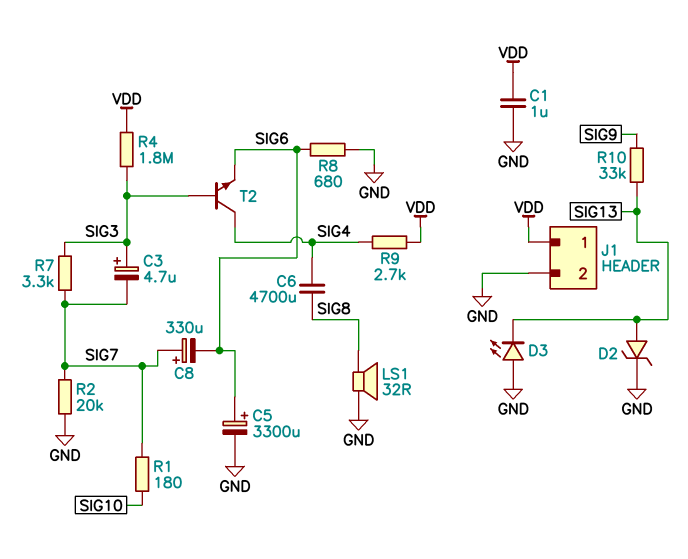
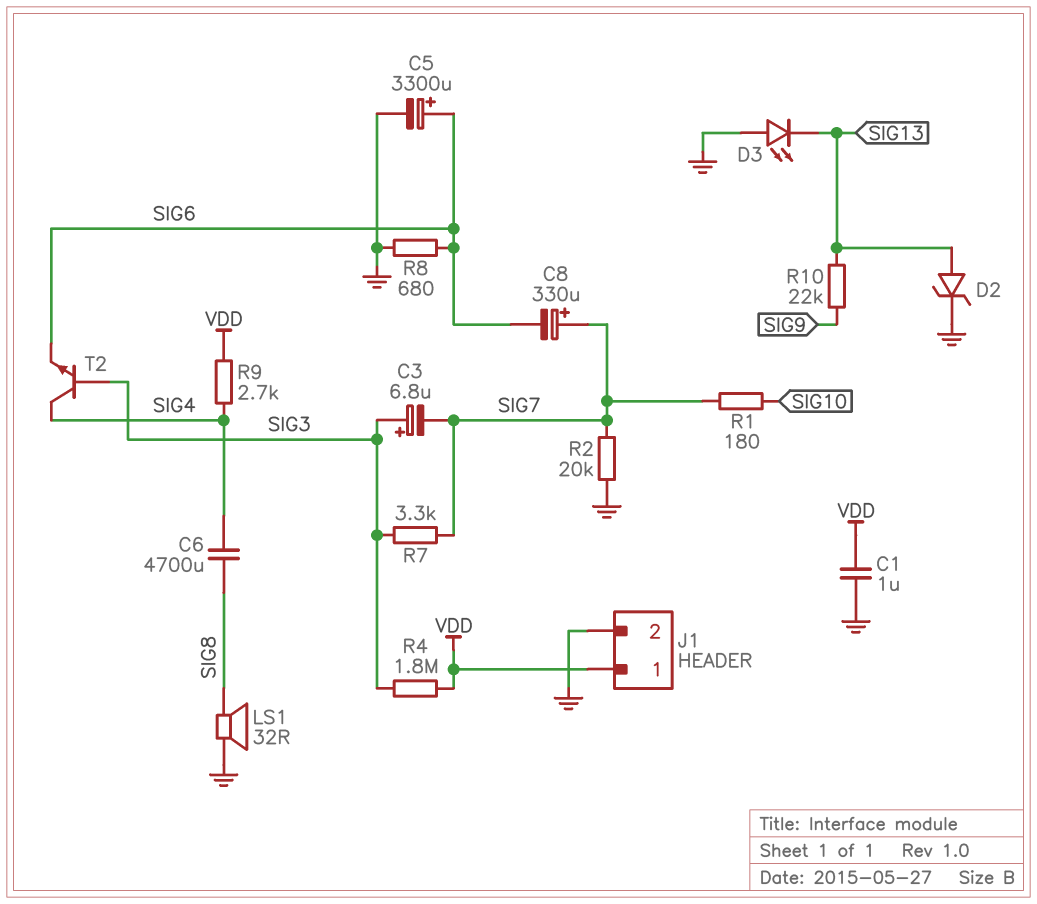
C3: 4.7uF (plus SIG3, minus SIG7) -> 6.8uF (plus SIG3, minus SIG7)
R10: 33k (SIG9, SIG13) -> 22k (SIG9, SIG13)

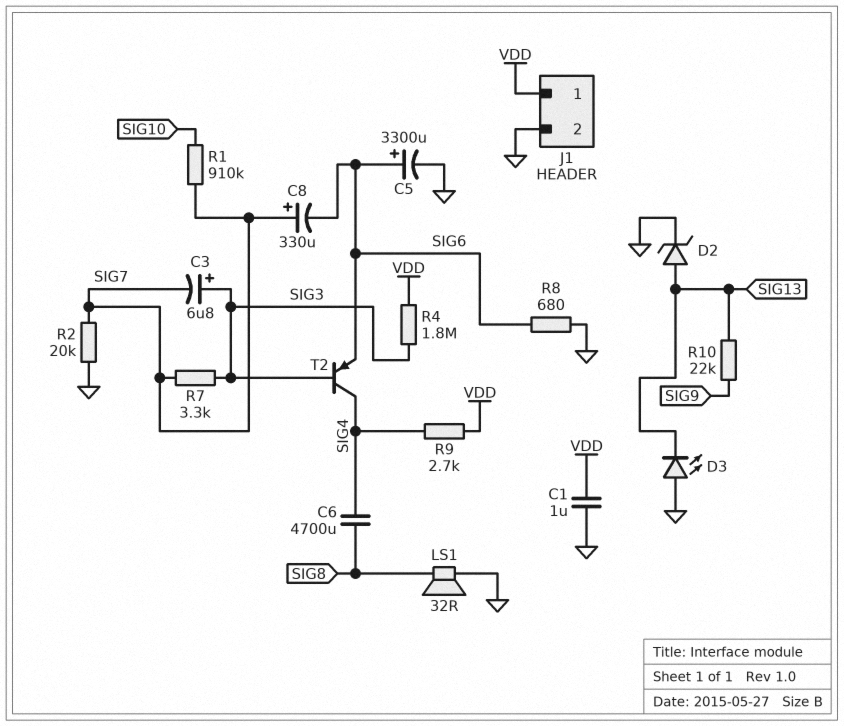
R1: 180 (SIG7, SIG10) -> 910k (SIG7, SIG10)
T2: NPN (B SIG3, C SIG4, E SIG6) -> PNP (B SIG3, C SIG4, E SIG6)

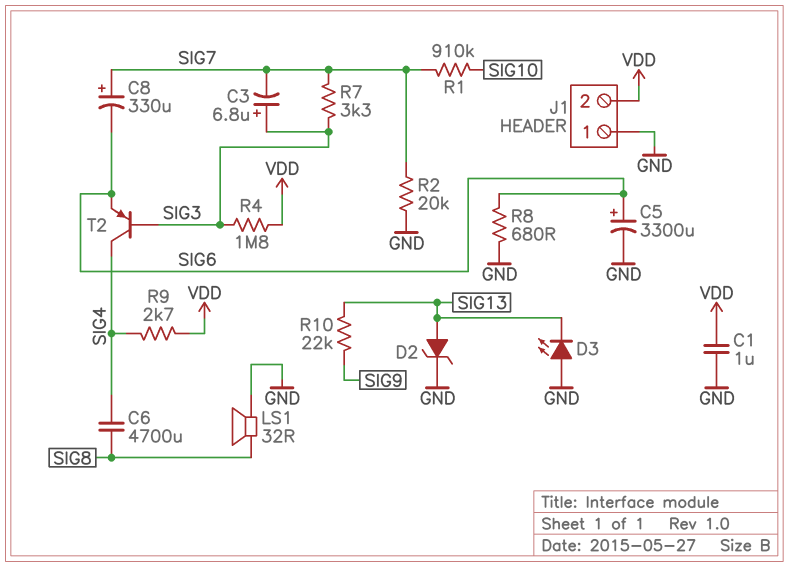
J1 pin 1: VDD -> GND
J1 pin 2: GND -> VDD

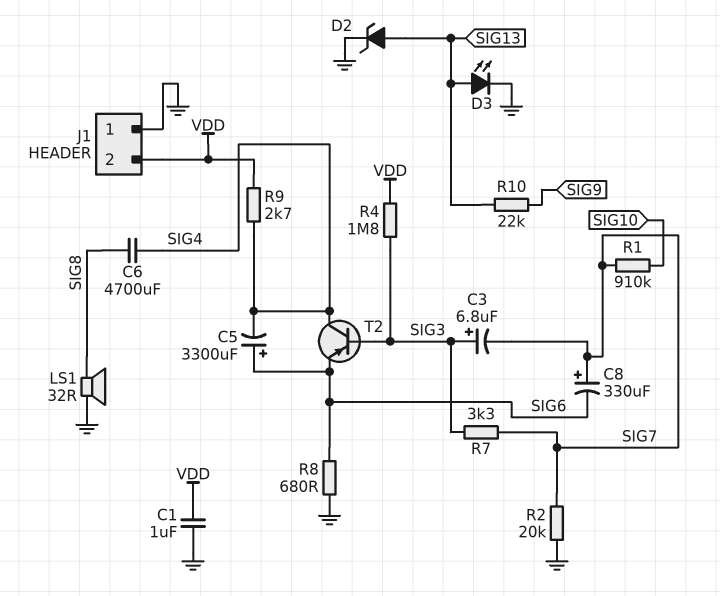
C5: 3300uF (plus SIG6, minus GND) -> 3300uF (plus SIG6, minus SIG4)
D3: LED (A GND, K SIG13) -> LED (A SIG13, K GND)

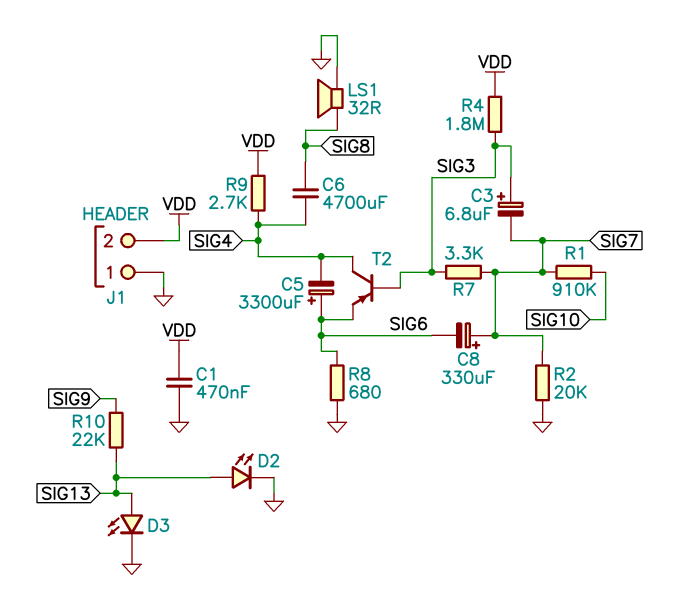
C1: 1uF (GND, VDD) -> 470nF (GND, VDD)
D2: zener (A SIG13, K GND) -> LED (A SIG13, K GND)

